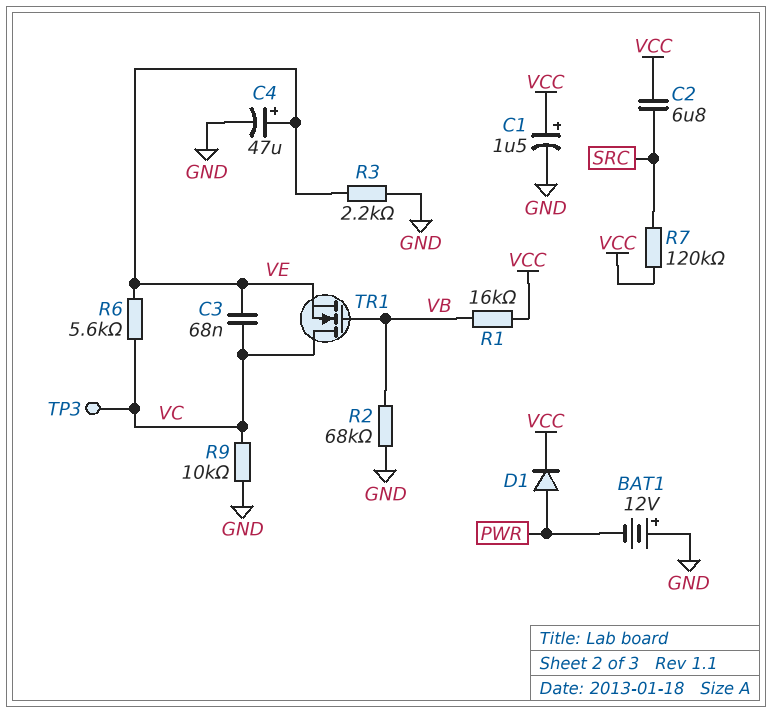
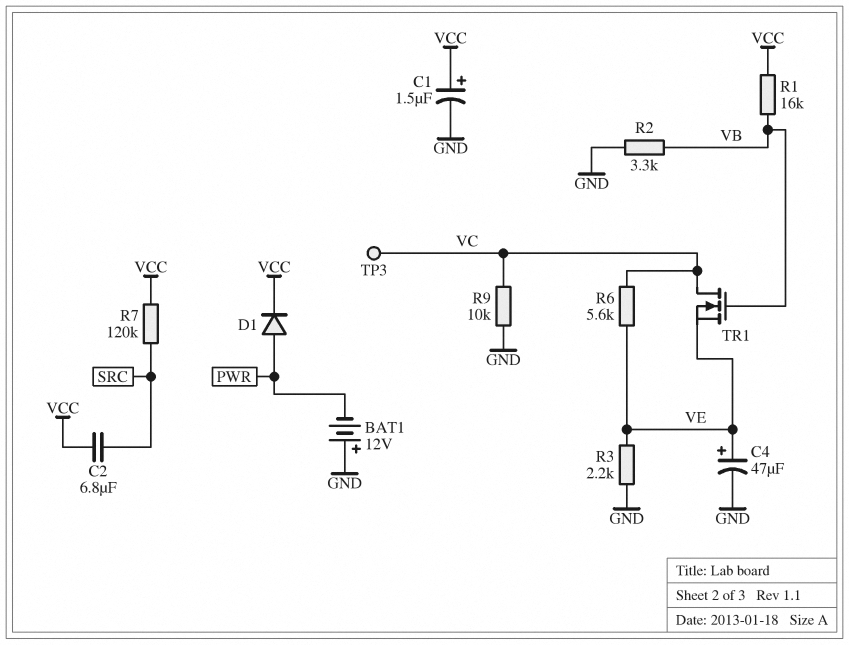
C3: 68nF (VC, VE) -> none
R2: 68k (GND, VB) -> 3.3k (GND, VB)

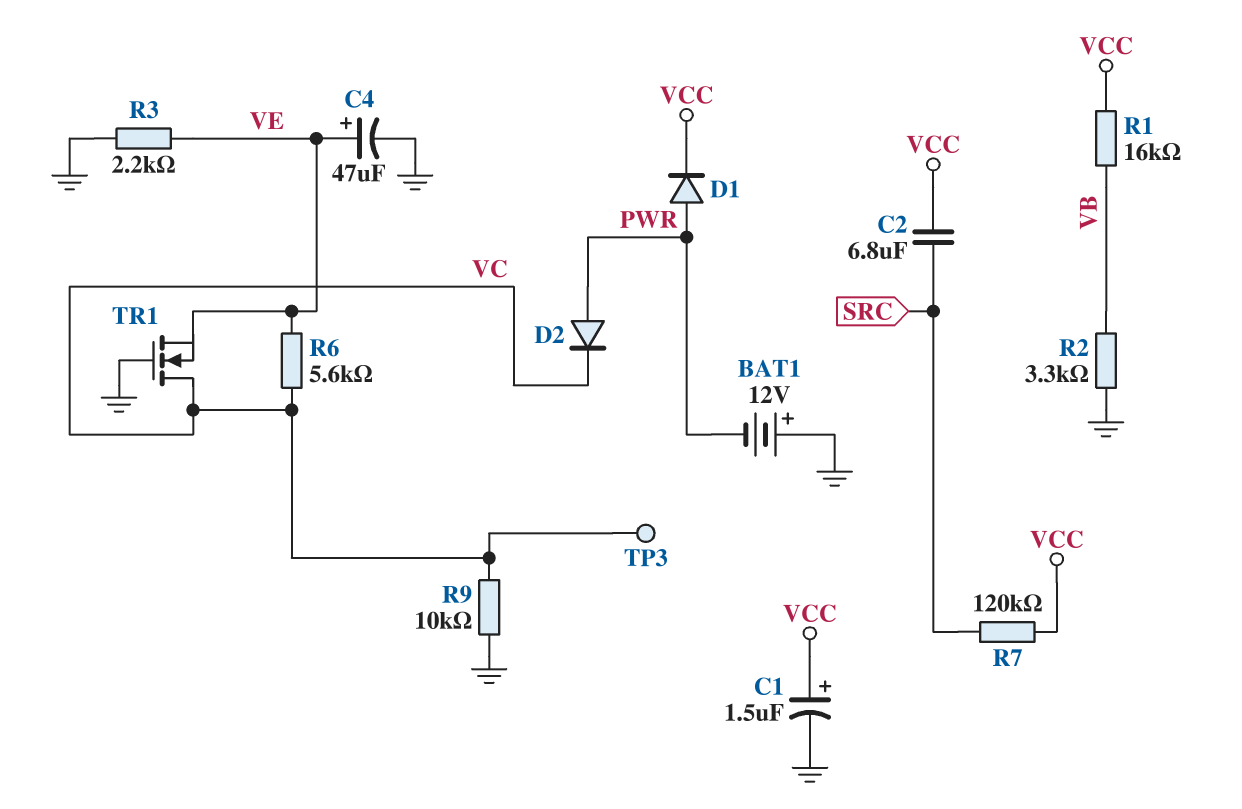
D2: none -> diode (A PWR, K VC)
TR1: NMOS (G VB, D VC, S VE) -> NMOS (G GND, D VC, S VE)

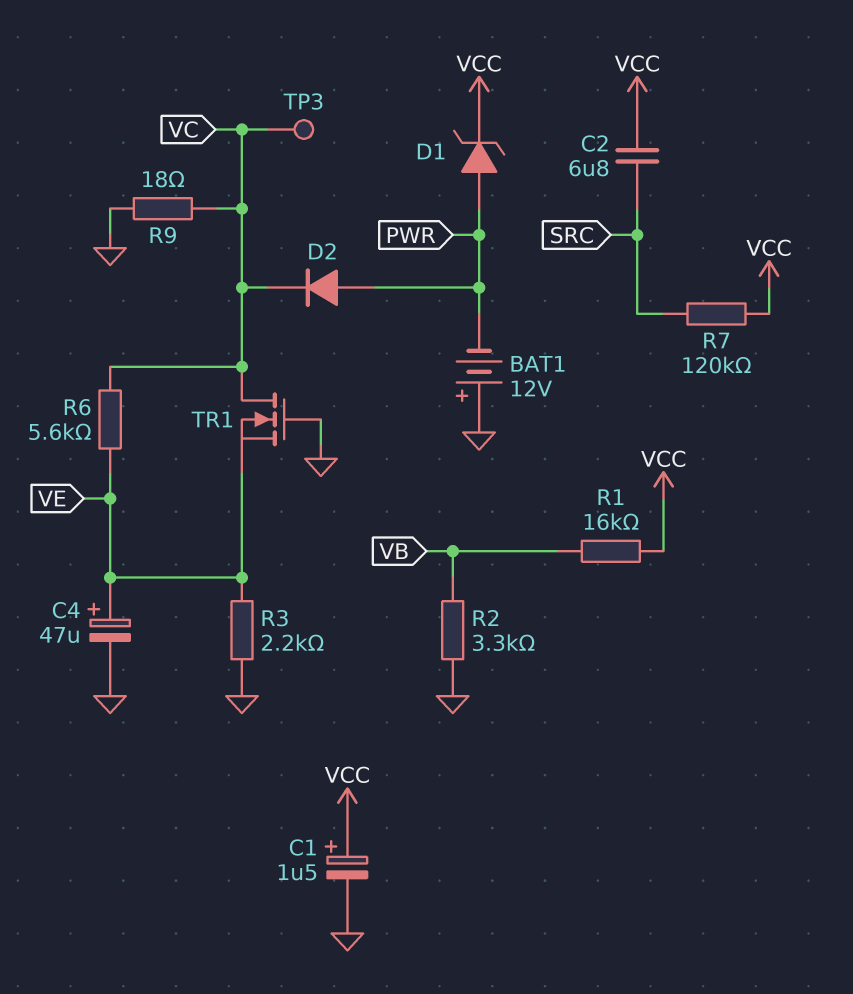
D1: diode (A PWR, K VCC) -> zener (A PWR, K VCC)
R9: 10k (GND, VC) -> 18 (GND, VC)

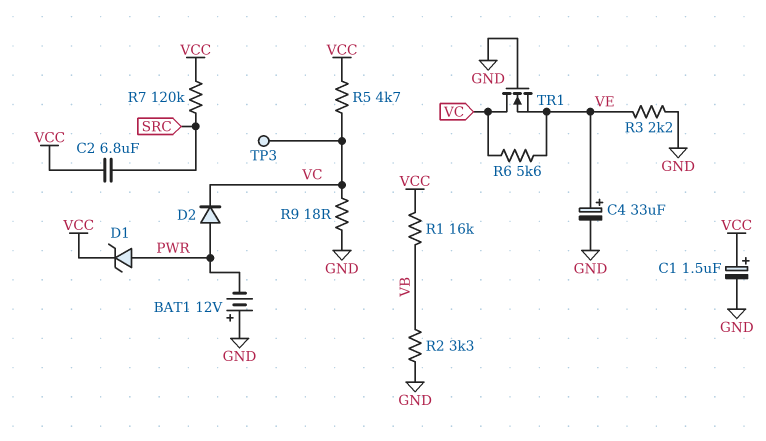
C4: 47uF (plus VE, minus GND) -> 33uF (plus VE, minus GND)
R5: none -> 4.7k (VC, VCC)

